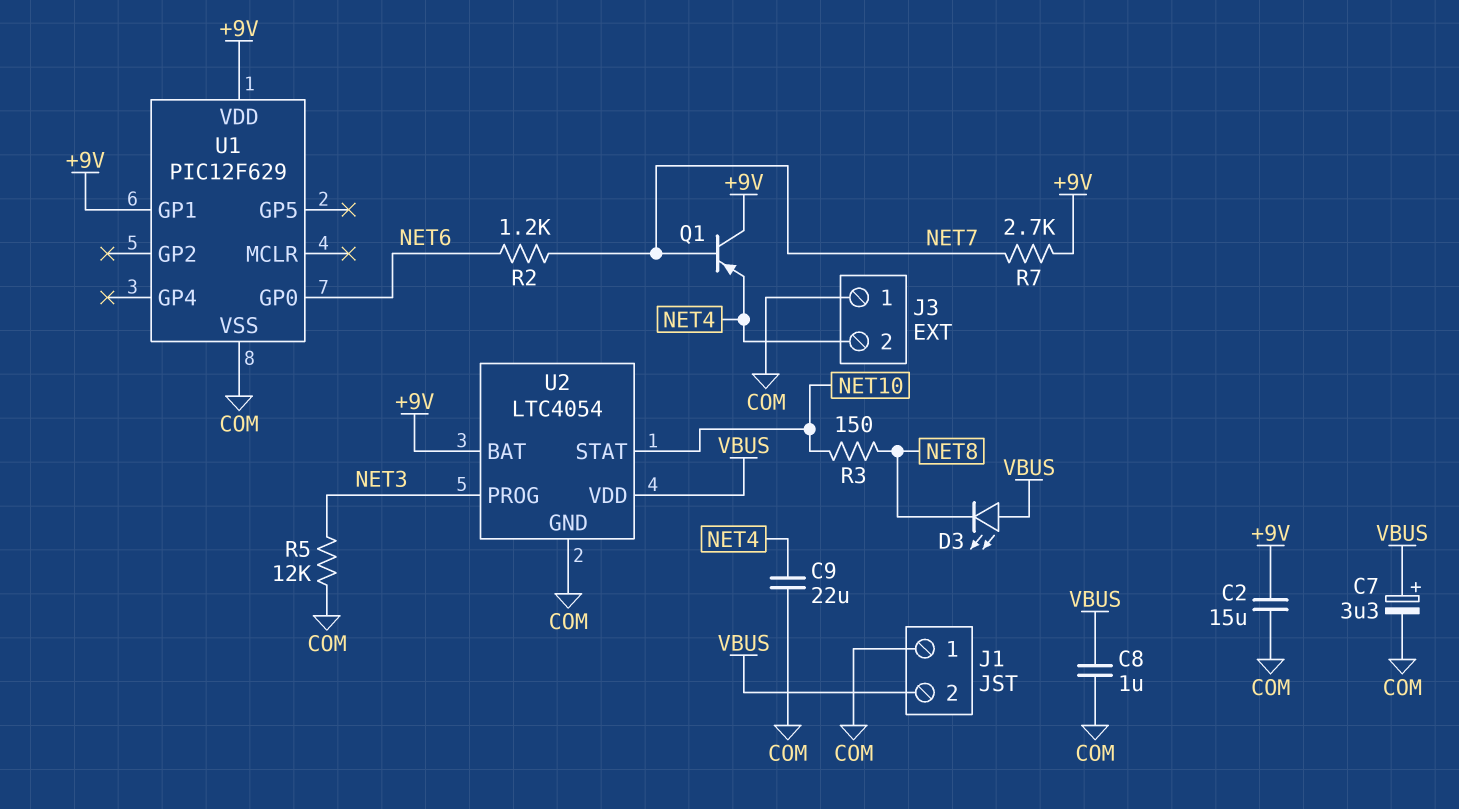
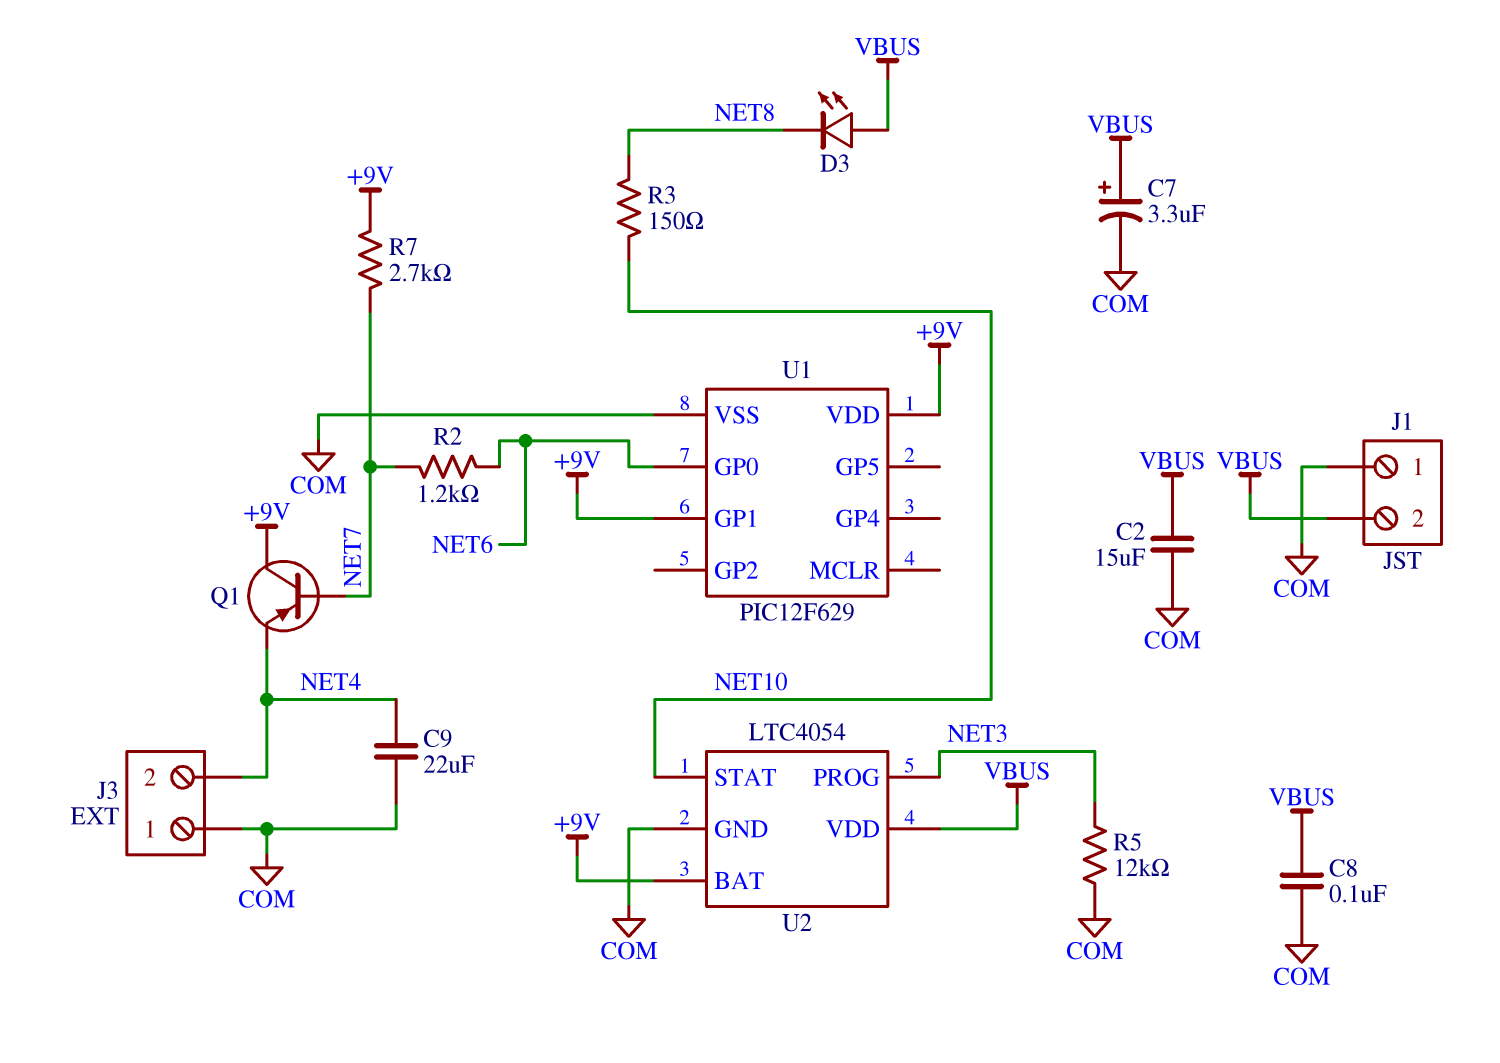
C2: 15uF (+9V, COM) -> 15uF (COM, VBUS)
C8: 1uF (COM, VBUS) -> 100nF (COM, VBUS)

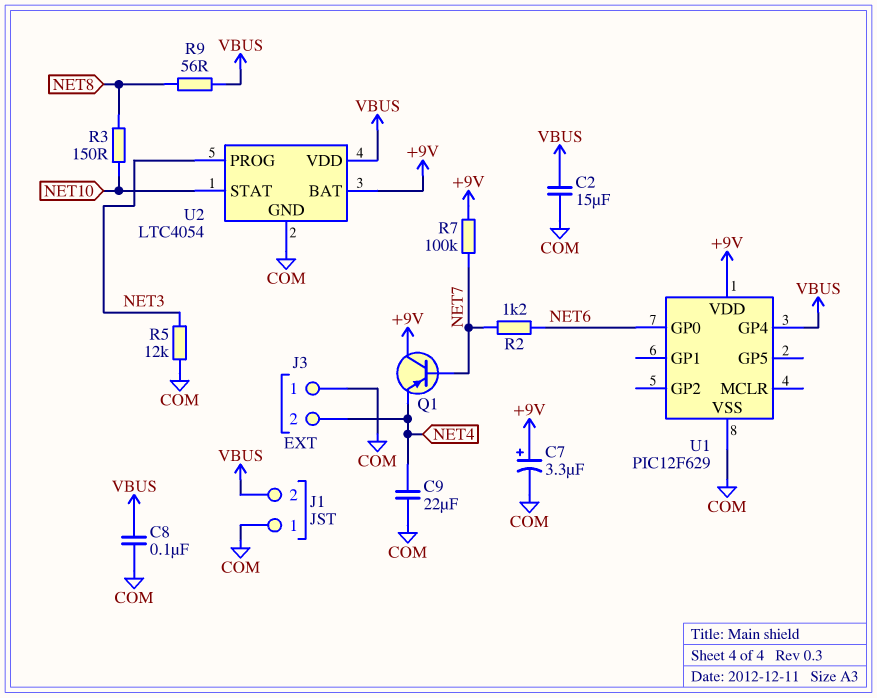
C7: 3.3uF (plus VBUS, minus COM) -> 3.3uF (plus +9V, minus COM)
D3: LED (A VBUS, K NET8) -> none
R7: 2.7k (+9V, NET7) -> 100k (+9V, NET7)
R9: none -> 56 (NET8, VBUS)
U1 pin GP1: +9V -> none
U1 pin GP4: none -> VBUS

